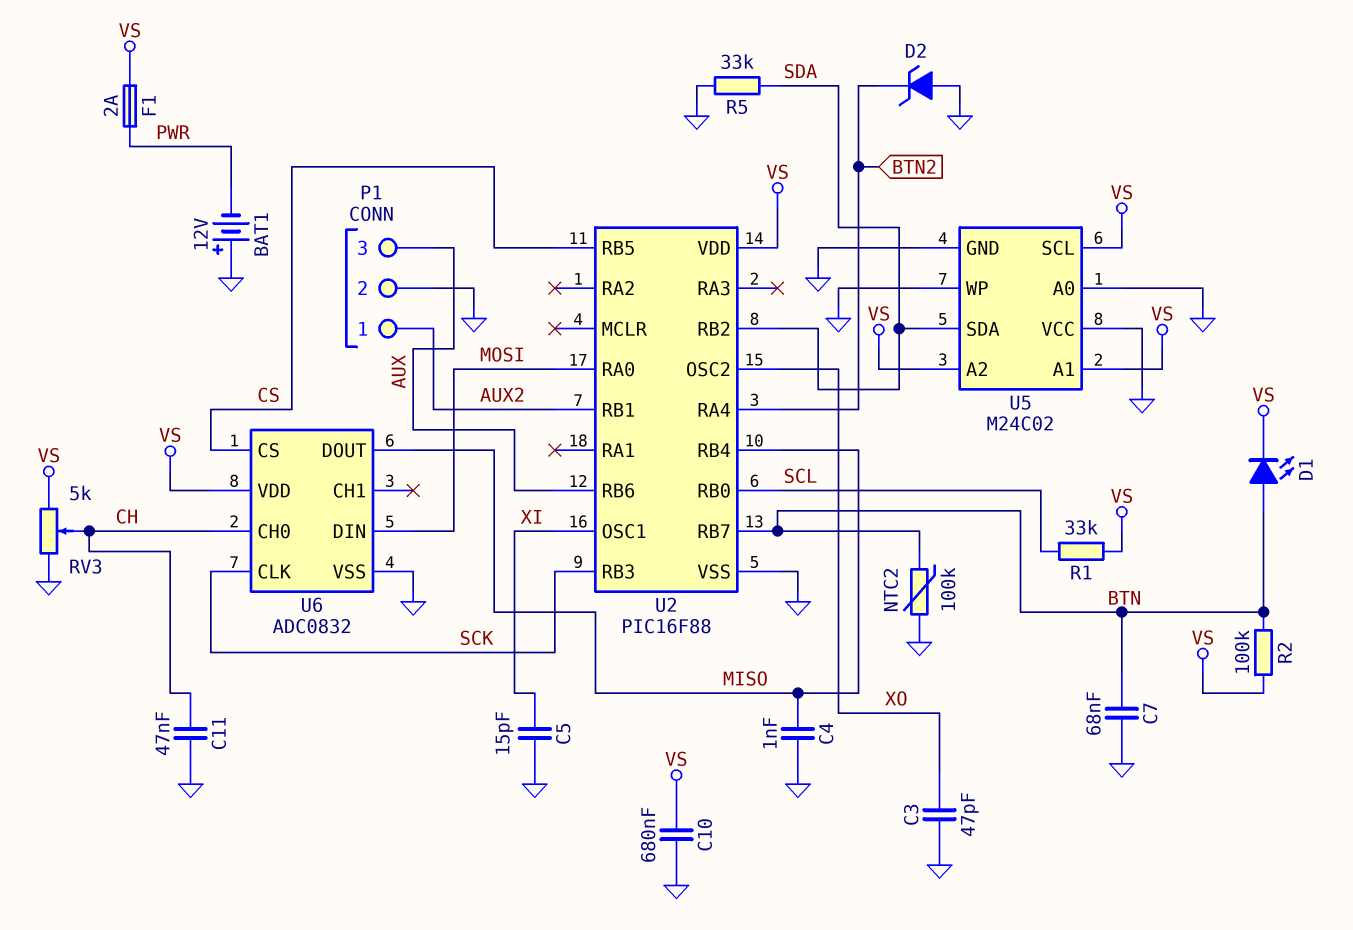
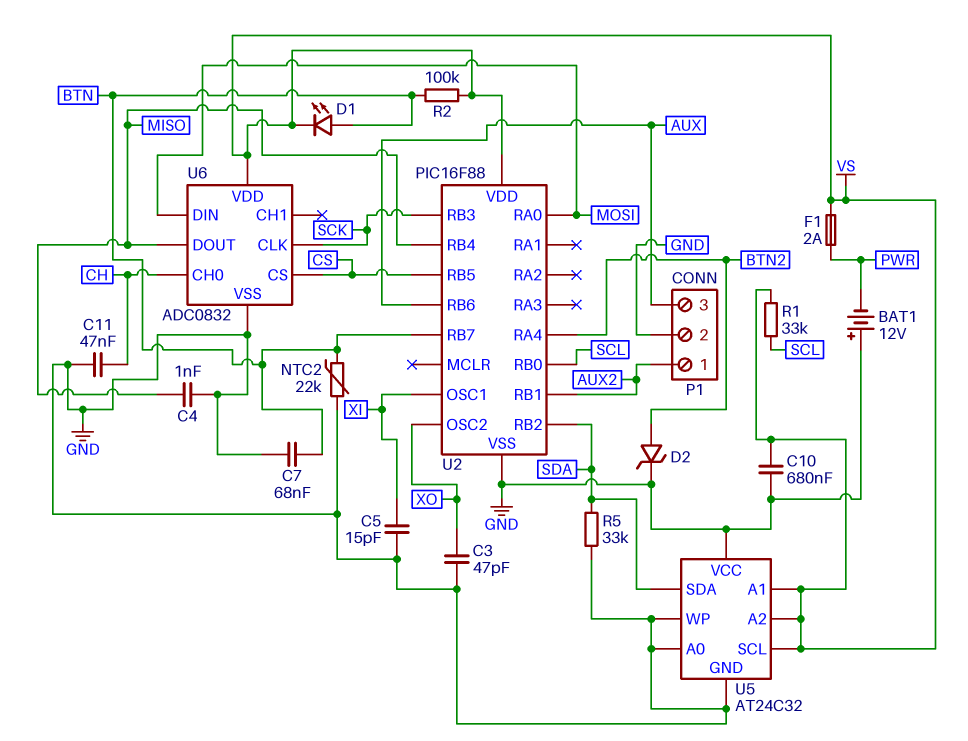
D2: zener (A GND, K BTN2) -> zener (A BTN2, K GND)
NTC2: 100k (BTN, GND) -> 22k (BTN, GND)
RV3: 5k (GND, VS, wiper CH) -> none
U5: M24C02 -> AT24C32

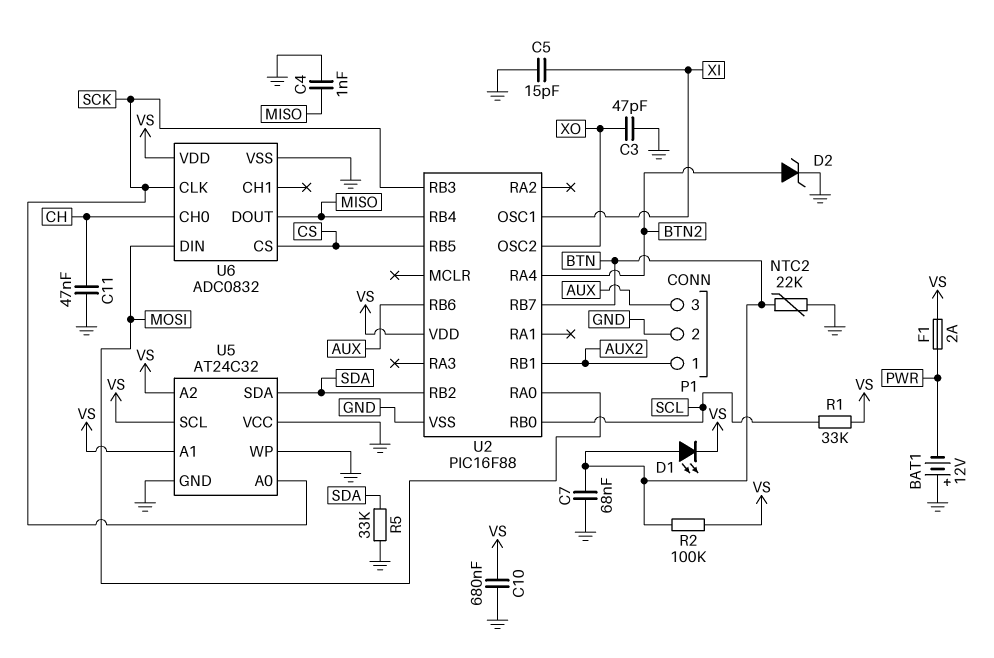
U5 pin A0: GND -> SCK

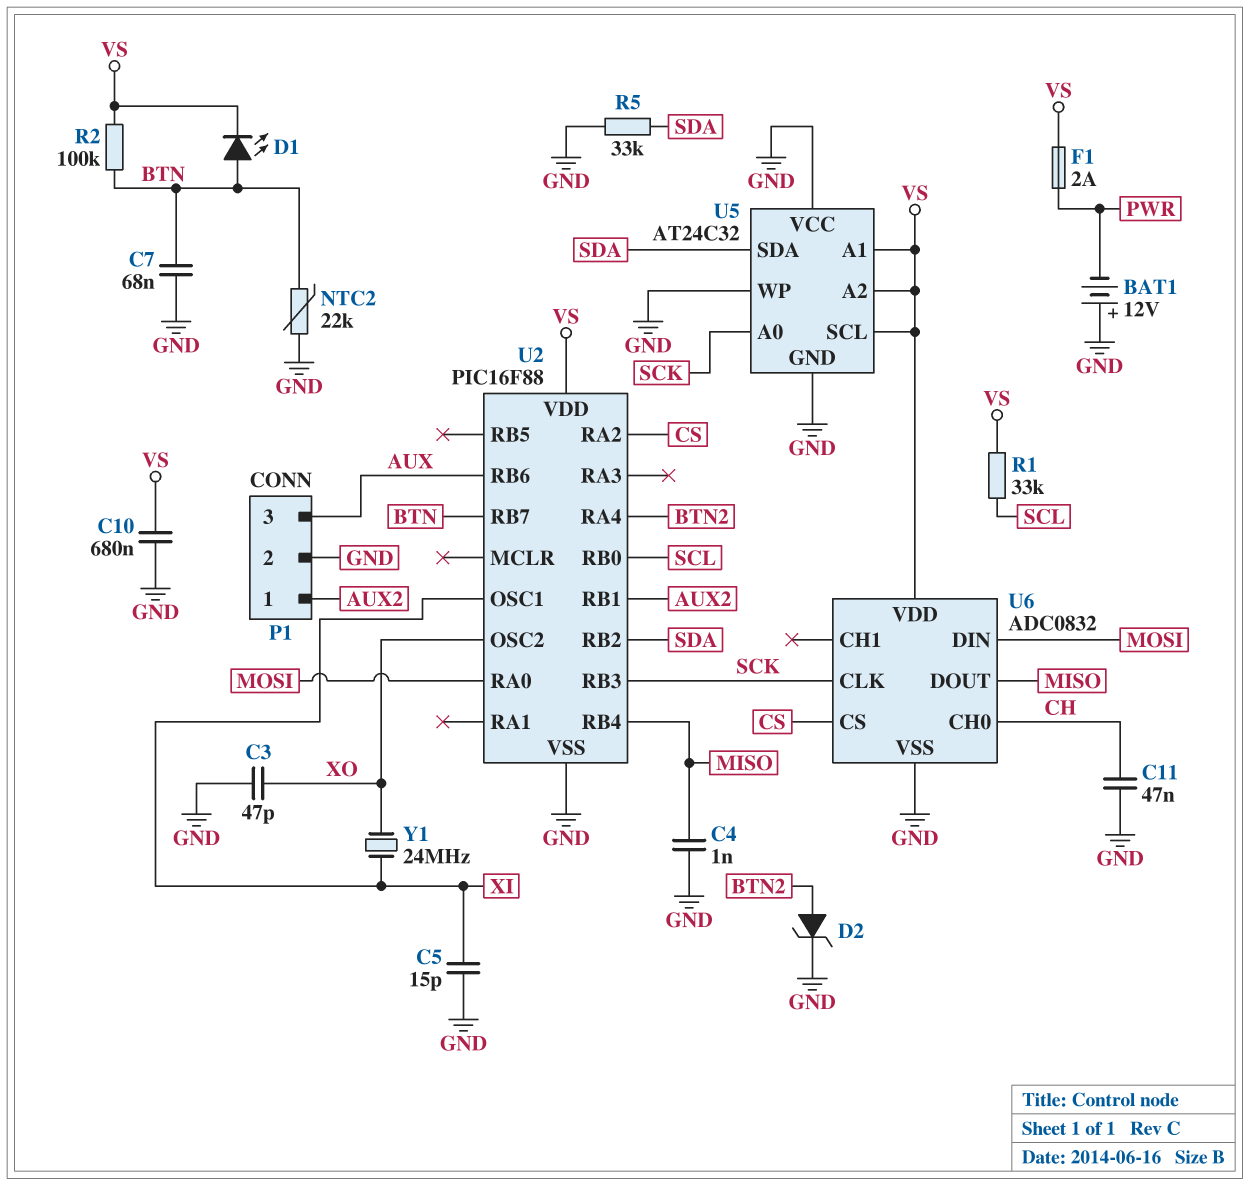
U2 pin RA2: none -> CS
U2 pin RB5: CS -> none
Y1: none -> 24MHz (XI, XO)

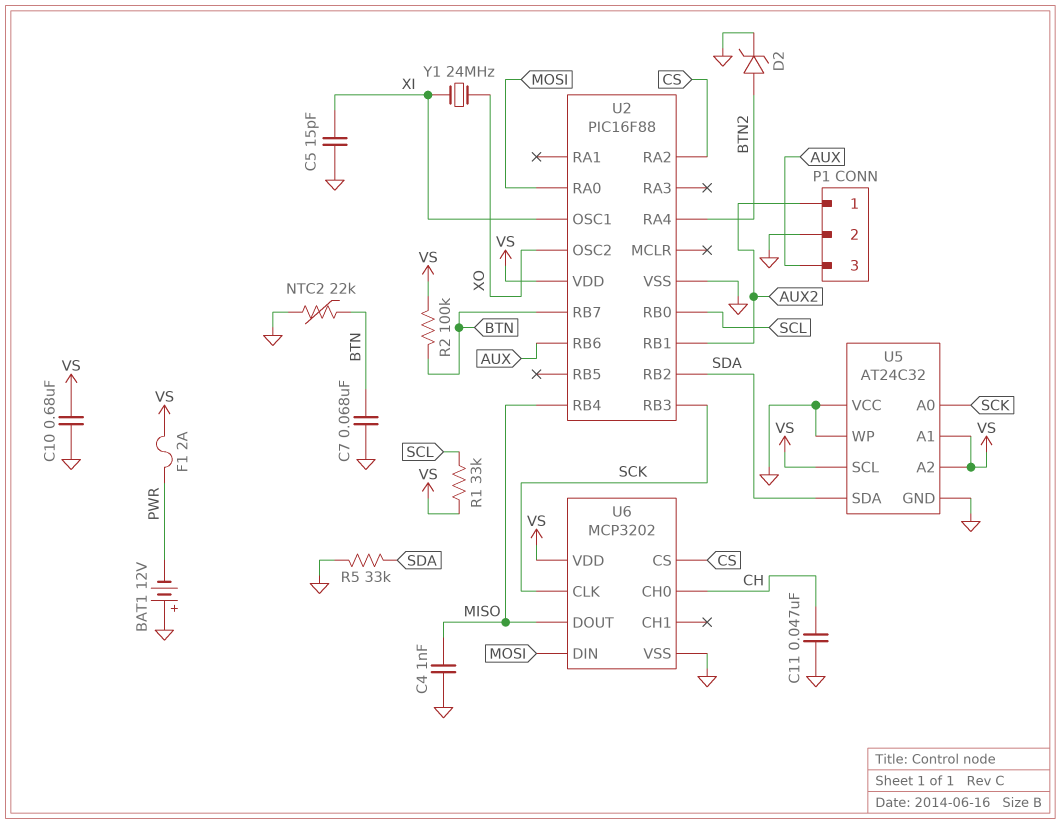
C3: 47pF (GND, XO) -> none
D1: LED (A BTN, K VS) -> none
U6: ADC0832 -> MCP3202

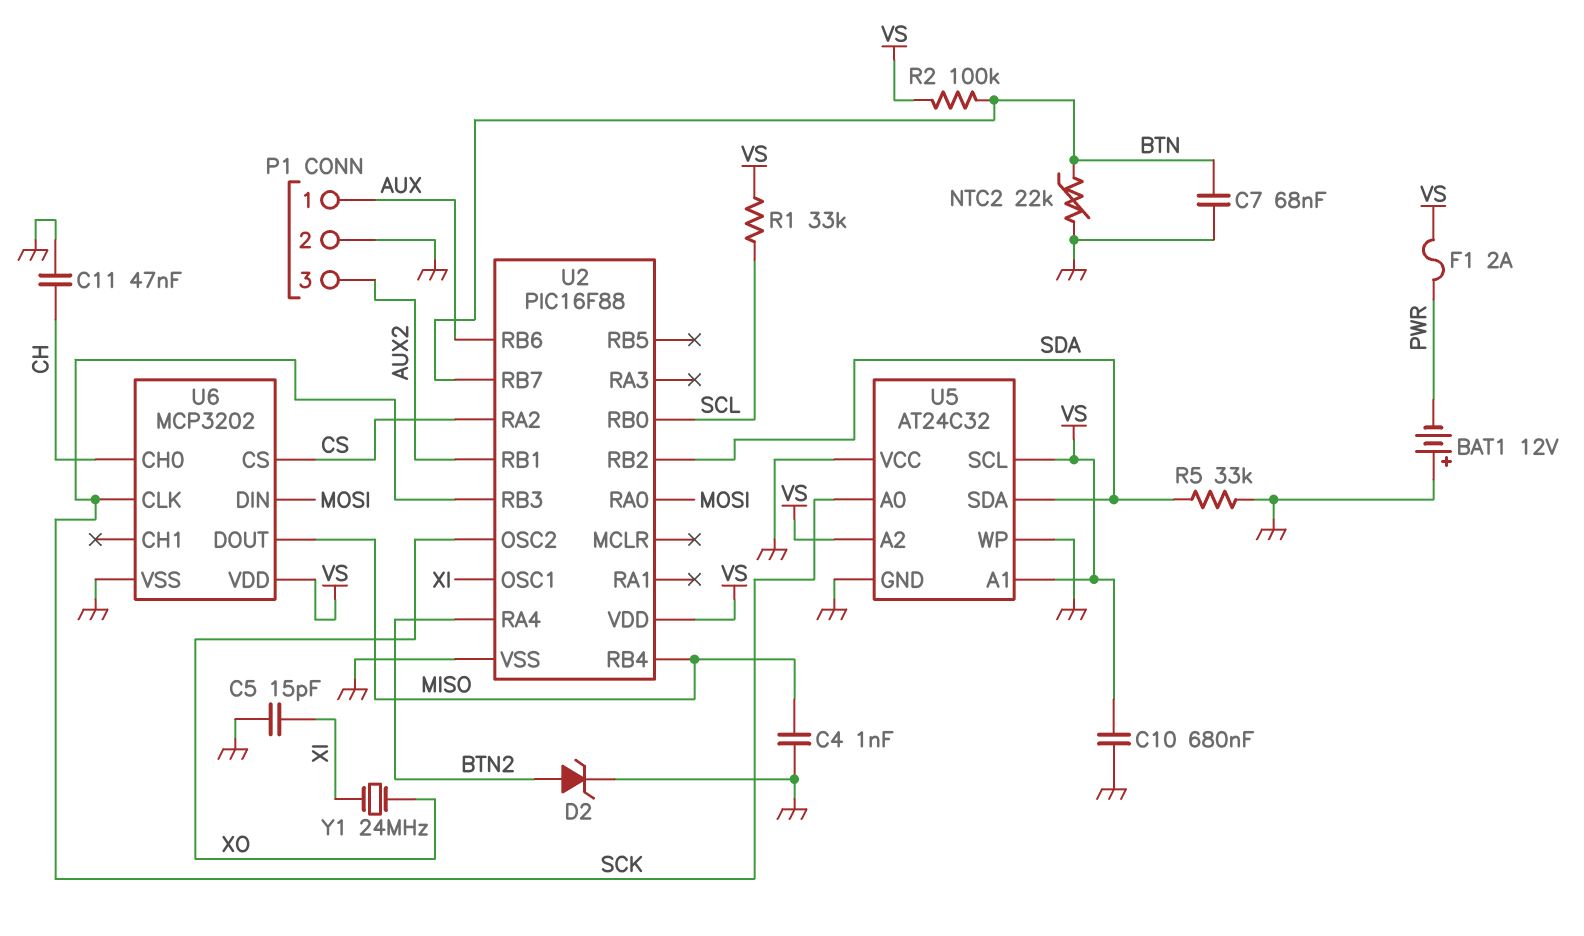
P1 pin 1: AUX2 -> AUX
P1 pin 3: AUX -> AUX2

